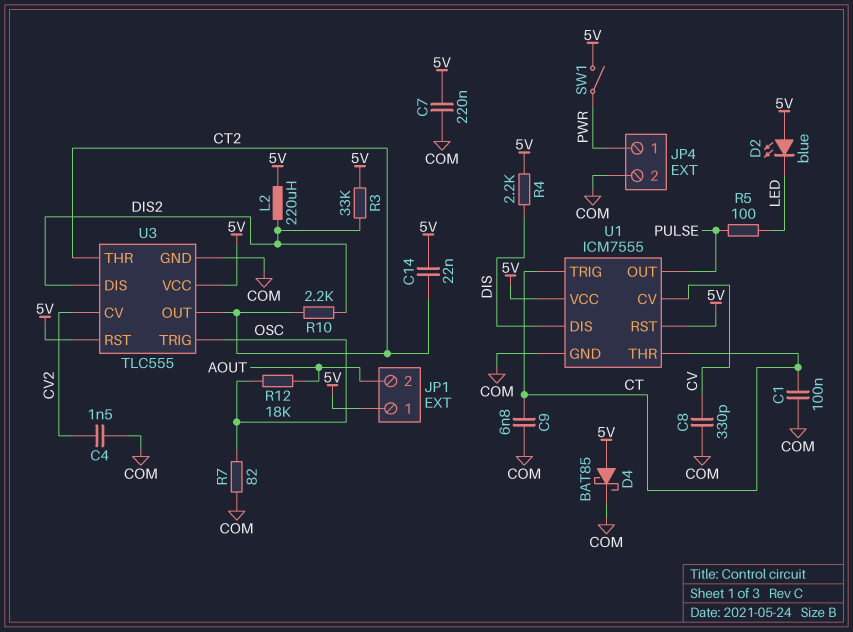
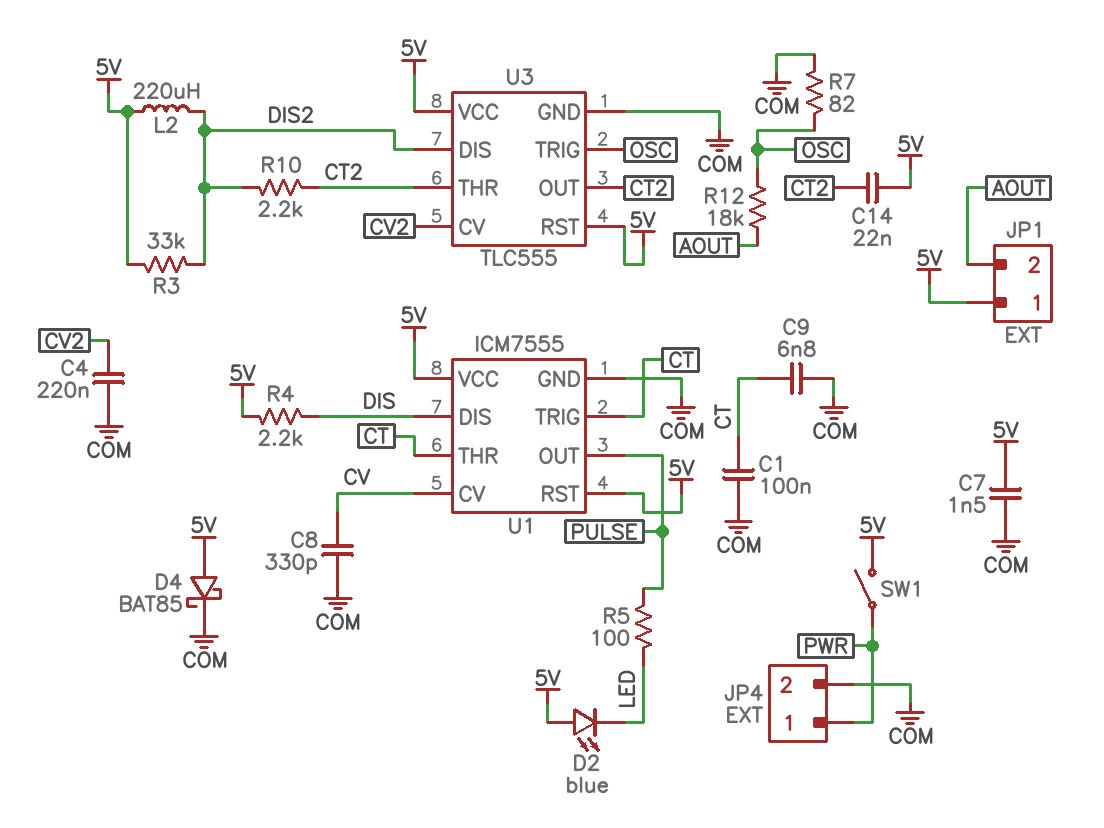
C4: 1.5nF (COM, CV2) -> 220nF (COM, CV2)
C7: 220nF (5V, COM) -> 1.5nF (5V, COM)

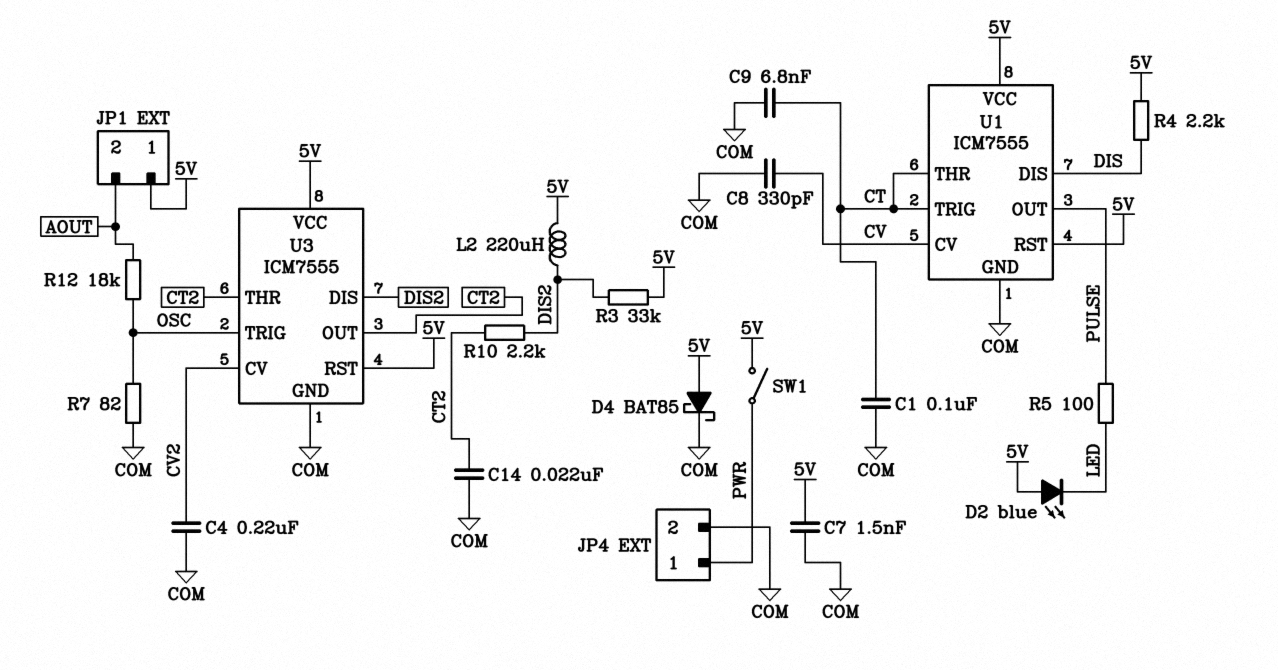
C14: 22nF (5V, CT2) -> 22nF (COM, CT2)
U3: TLC555 -> ICM7555

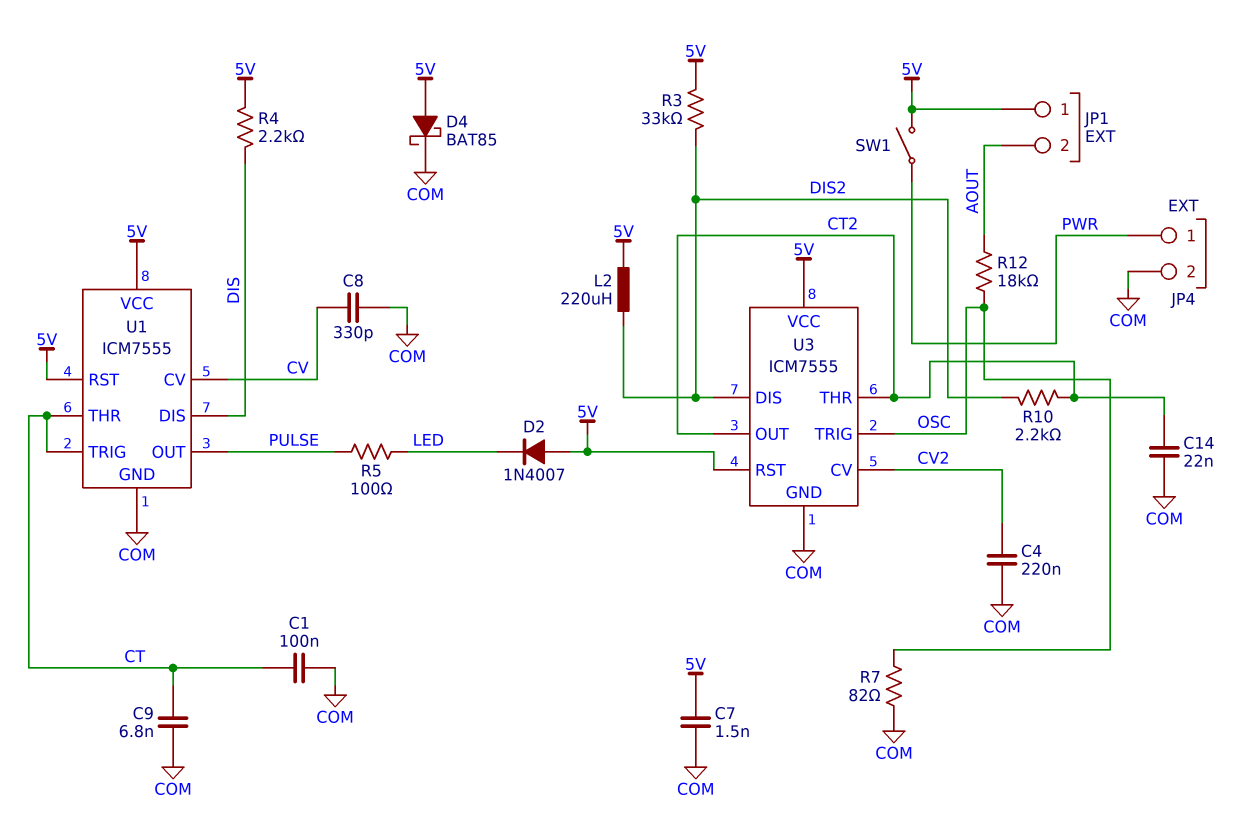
D2: LED blue (A 5V, K LED) -> diode 1N4007 (A 5V, K LED)

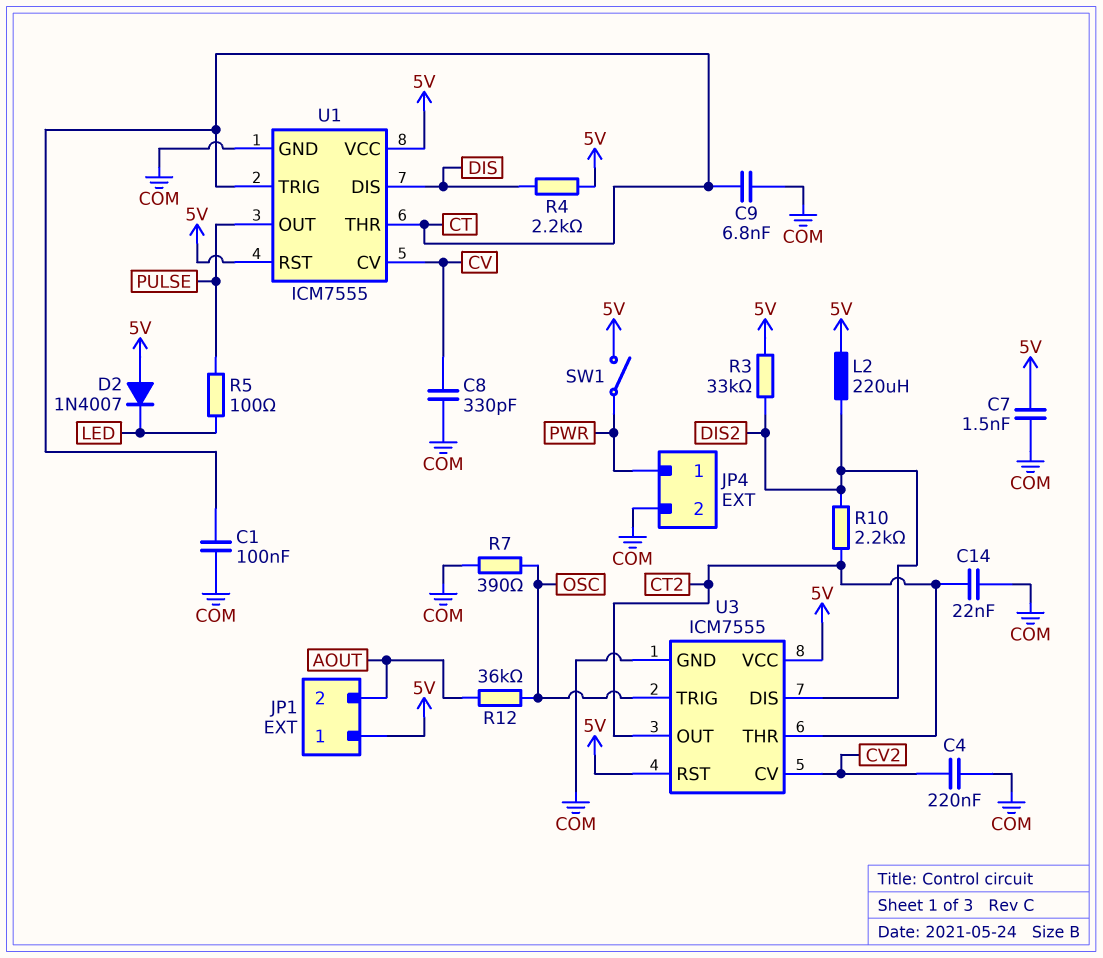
D4: schottky BAT85 (A 5V, K COM) -> none
R7: 82 (COM, OSC) -> 390 (COM, OSC)
R12: 18k (AOUT, OSC) -> 36k (AOUT, OSC)

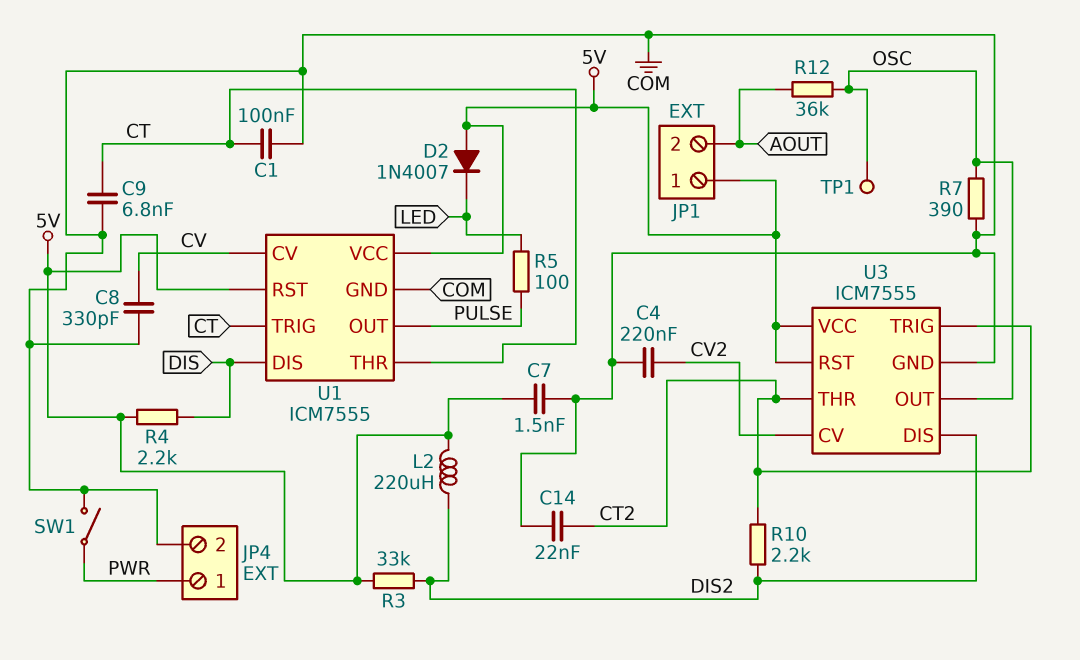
SW1: switch (5V, PWR) -> switch (COM, PWR)
TP1: none -> test point (OSC)
U3 pin OUT: CT2 -> OSC
U3 pin TRIG: OSC -> CT2

